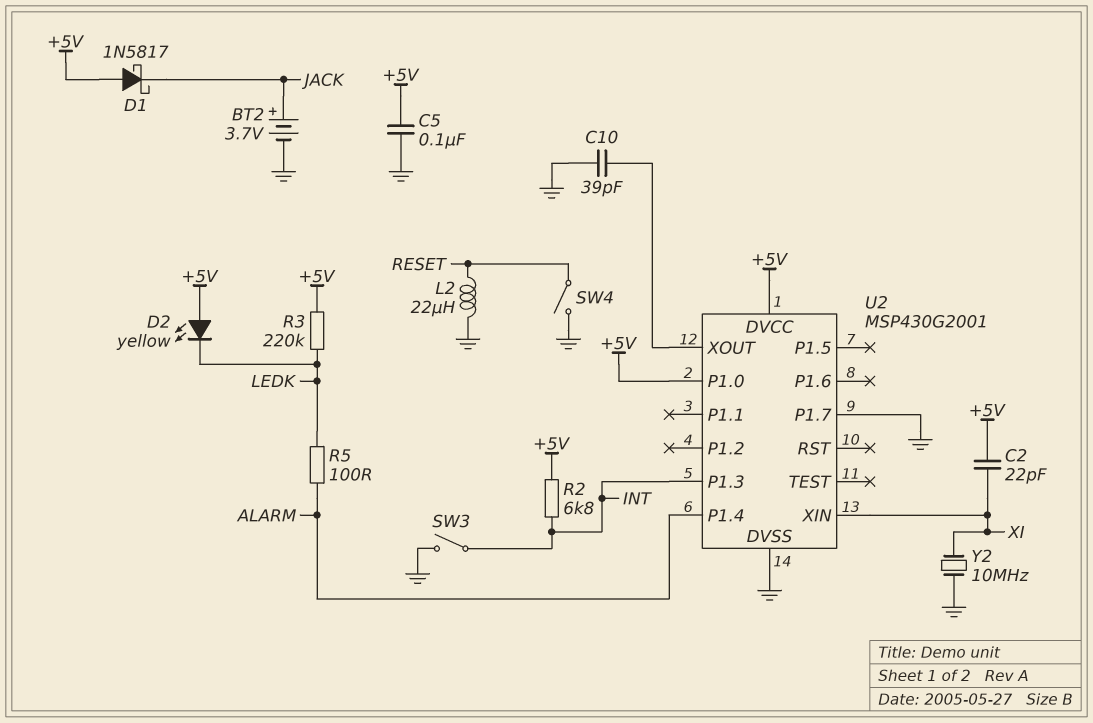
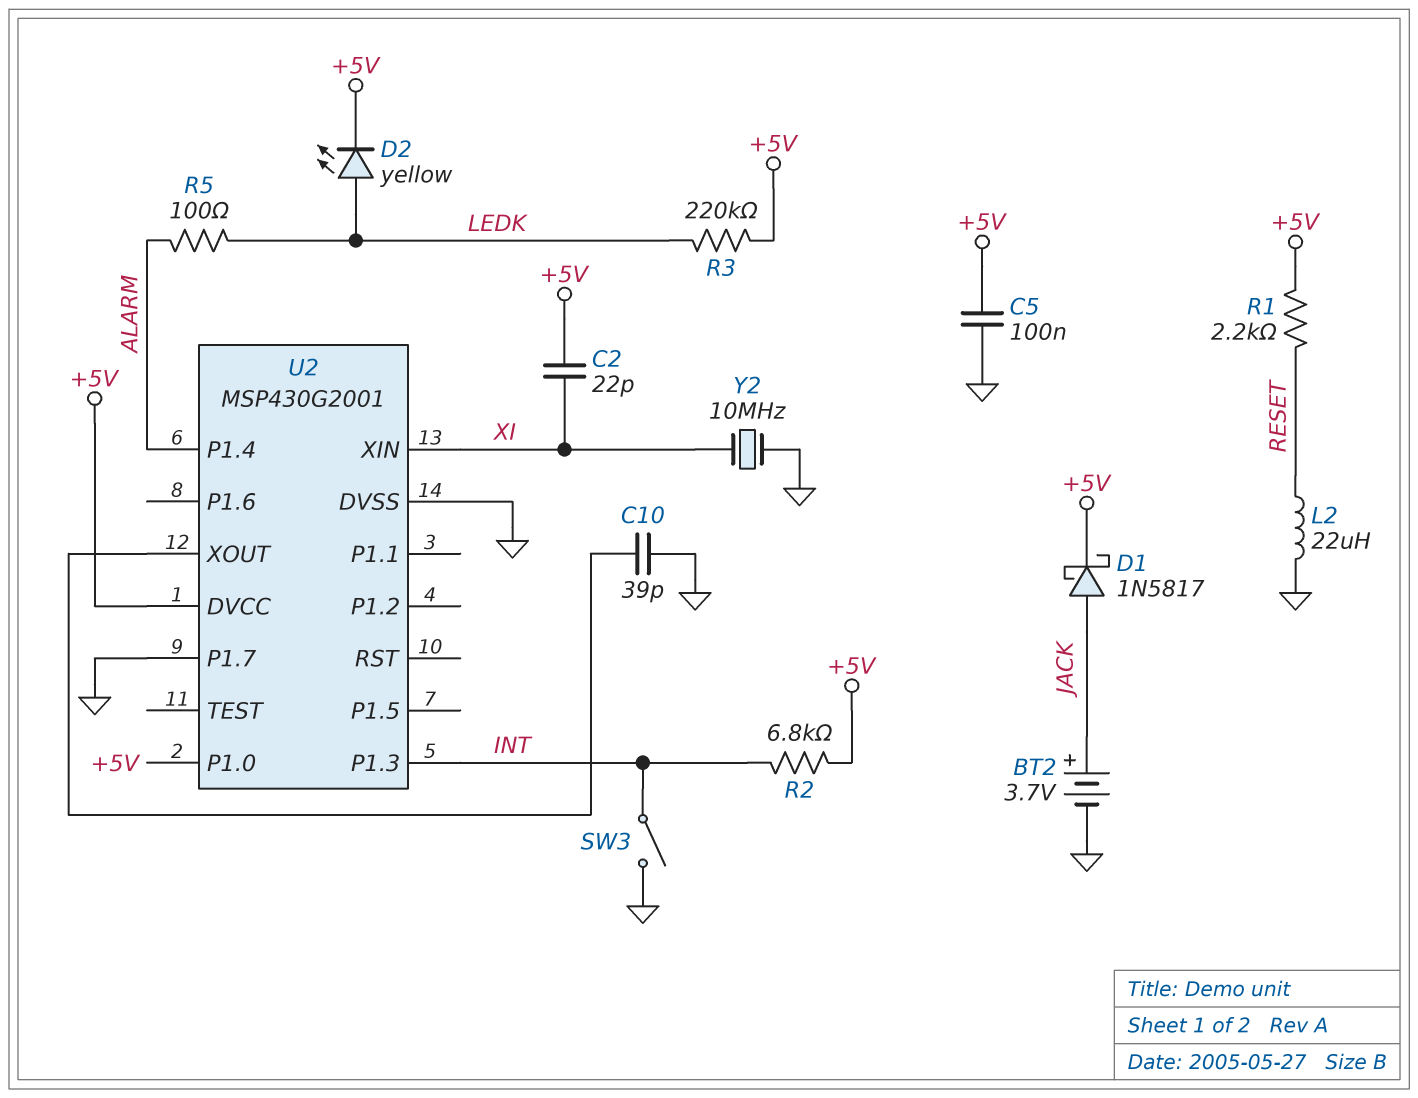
D1: schottky 1N5817 (A +5V, K JACK) -> schottky 1N5817 (A JACK, K +5V)
D2: LED yellow (A +5V, K LEDK) -> LED yellow (A LEDK, K +5V)
R1: none -> 2.2k (+5V, RESET)
SW4: switch (GND, RESET) -> none

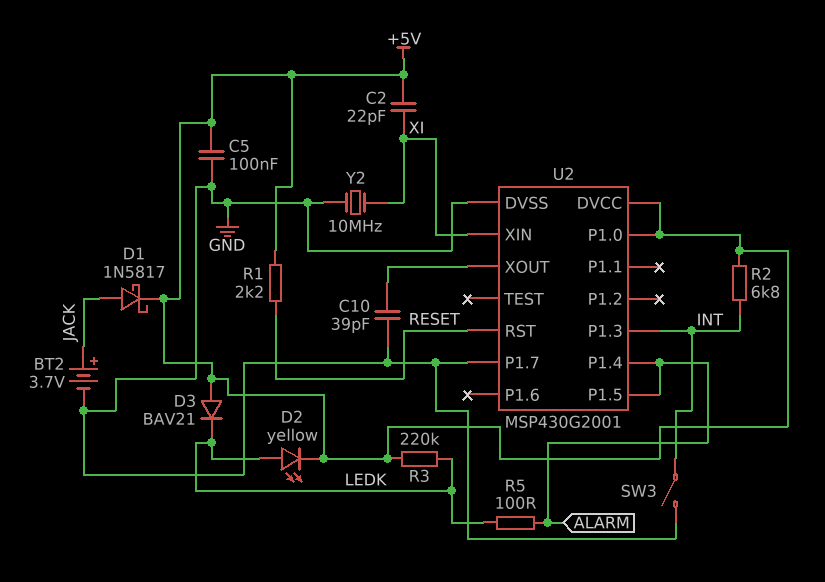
D3: none -> diode BAV21 (A +5V, K LEDK)
L2: 22uH (GND, RESET) -> none
U2 pin P1.5: none -> ALARM
U2 pin RST: none -> RESET

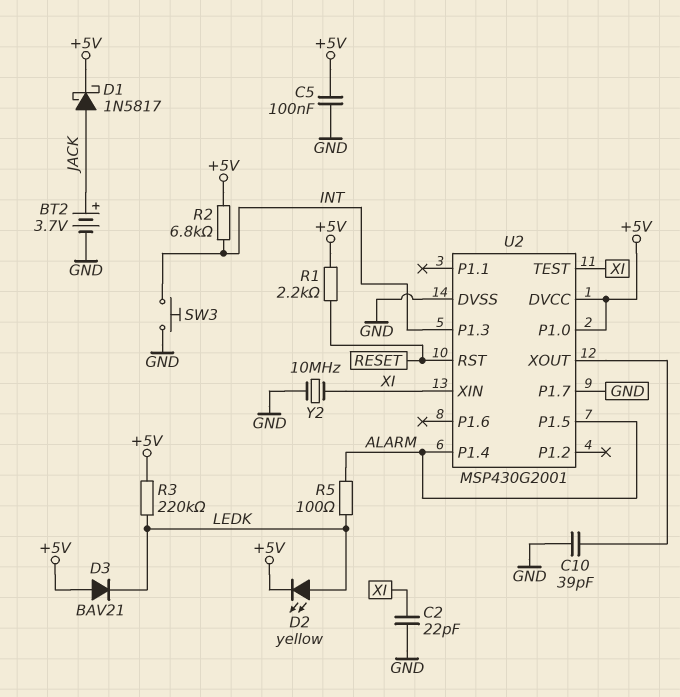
C2: 22pF (+5V, XI) -> 22pF (GND, XI)
SW3: switch (GND, INT) -> button (GND, INT)
U2 pin TEST: none -> XI

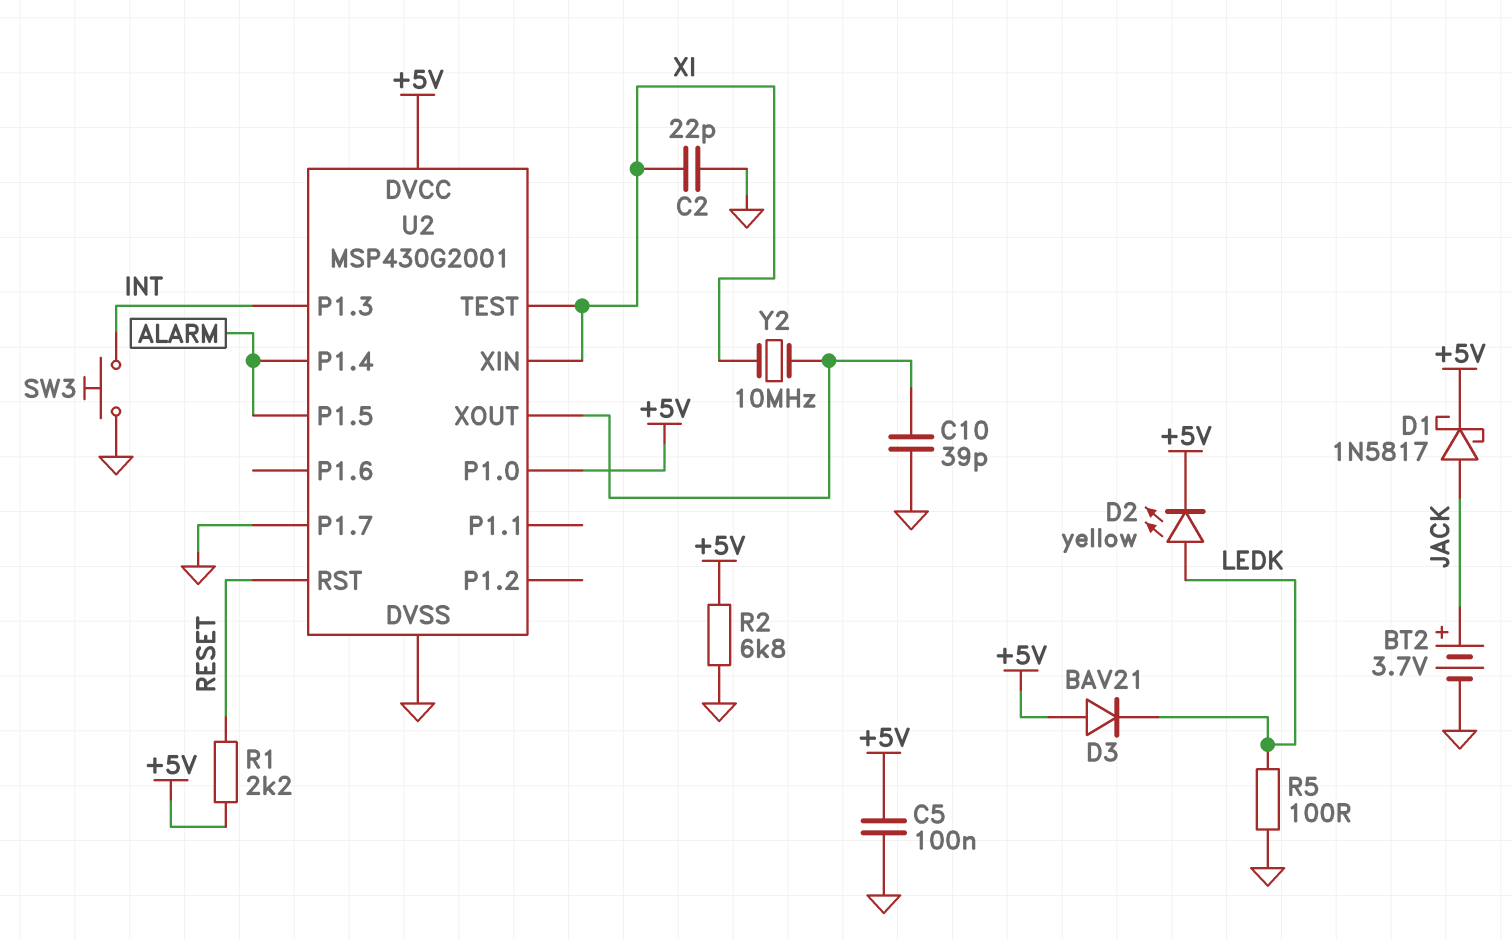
R2: 6.8k (+5V, INT) -> 6.8k (+5V, GND)
R3: 220k (+5V, LEDK) -> none
R5: 100 (ALARM, LEDK) -> 100 (GND, LEDK)
Y2: 10MHz (GND, XI) -> 10MHz (U2/XOUT, XI)

